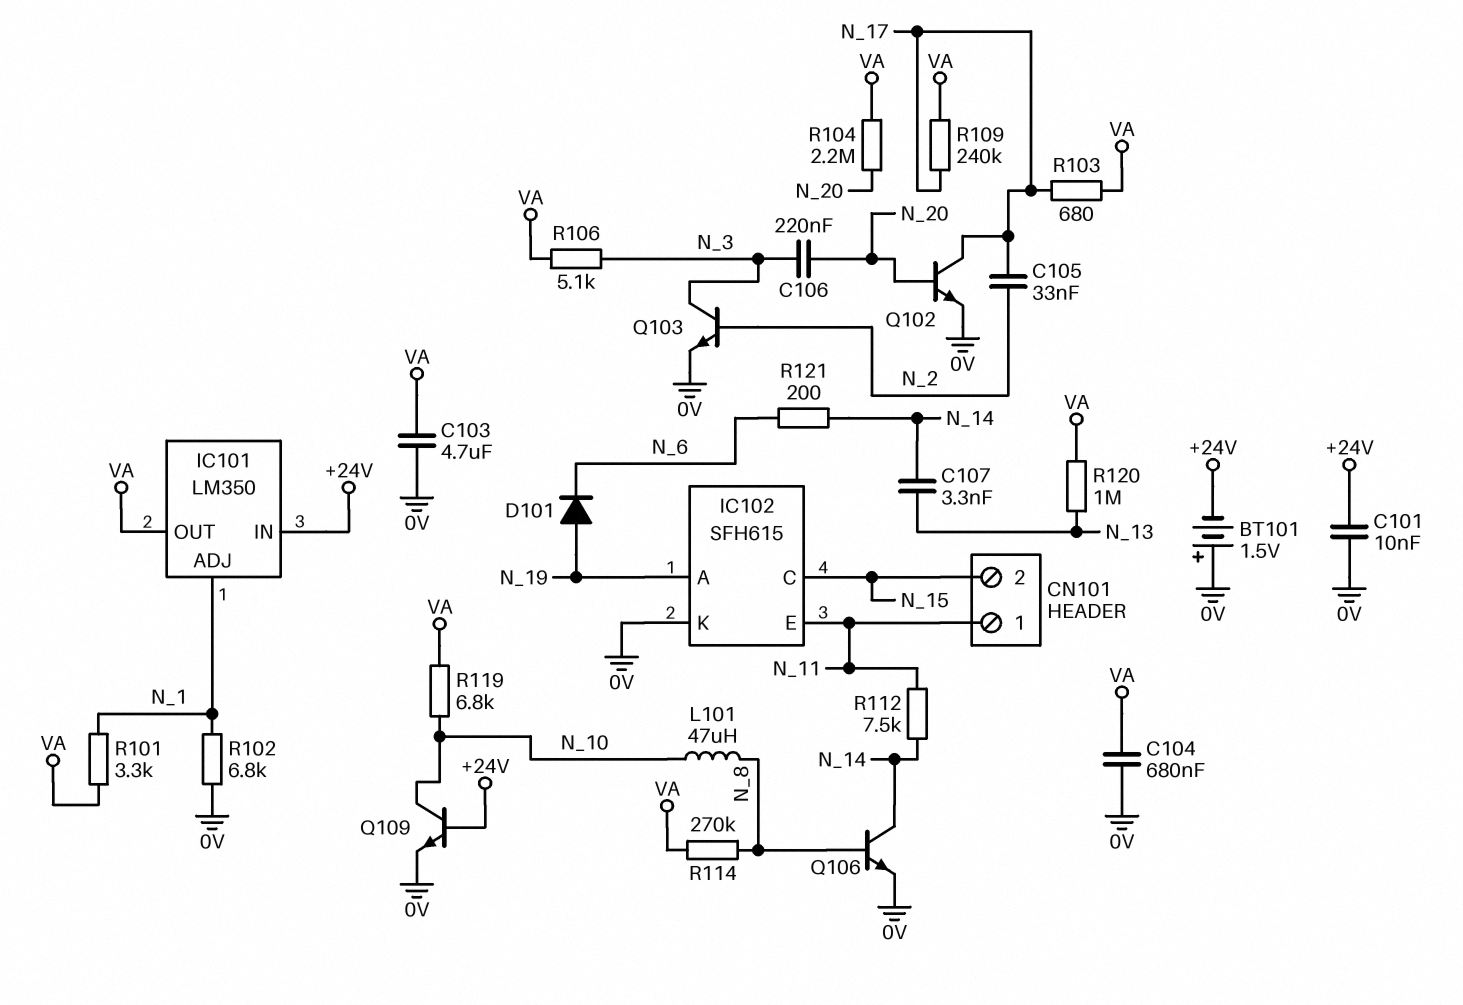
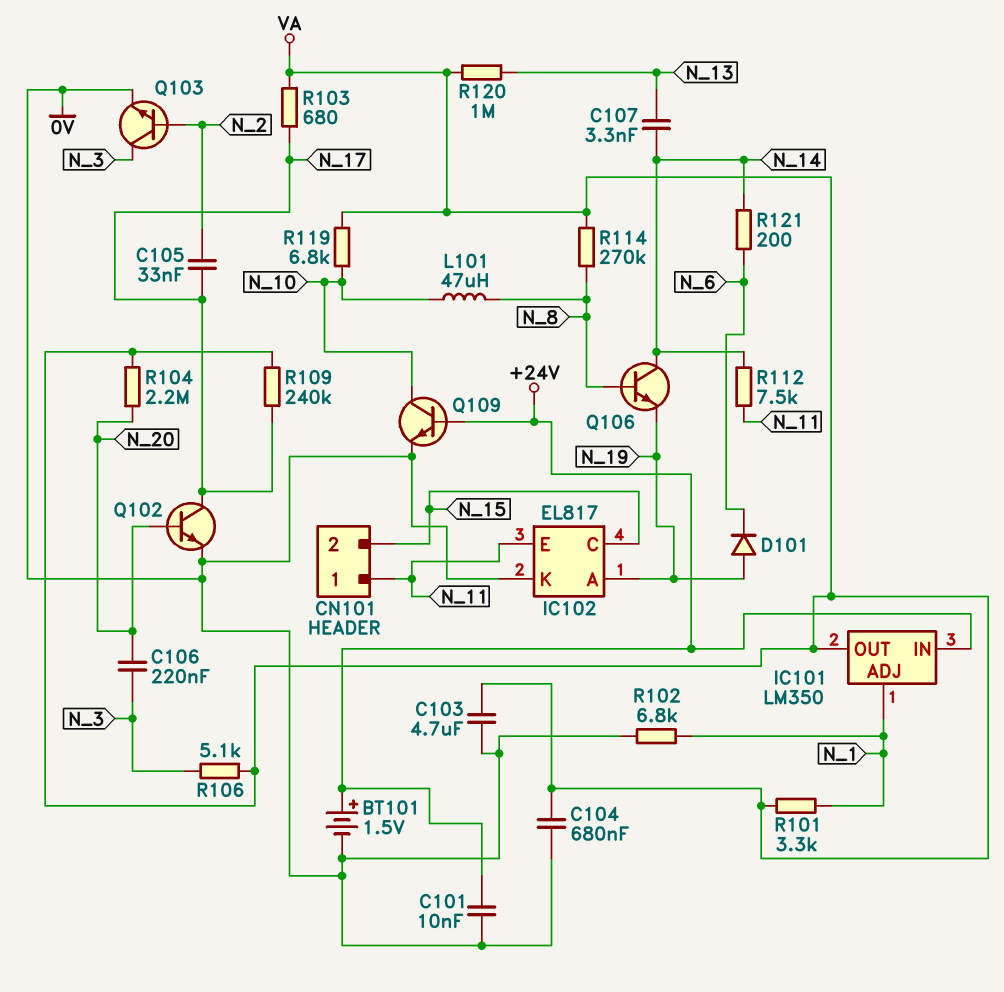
BT101: 1.5V (plus 0V, minus +24V) -> 1.5V (plus +24V, minus 0V)
IC102: SFH615 -> EL817
Q106: NPN (B N_8, C N_14, E 0V) -> NPN (B N_8, C N_14, E N_19)

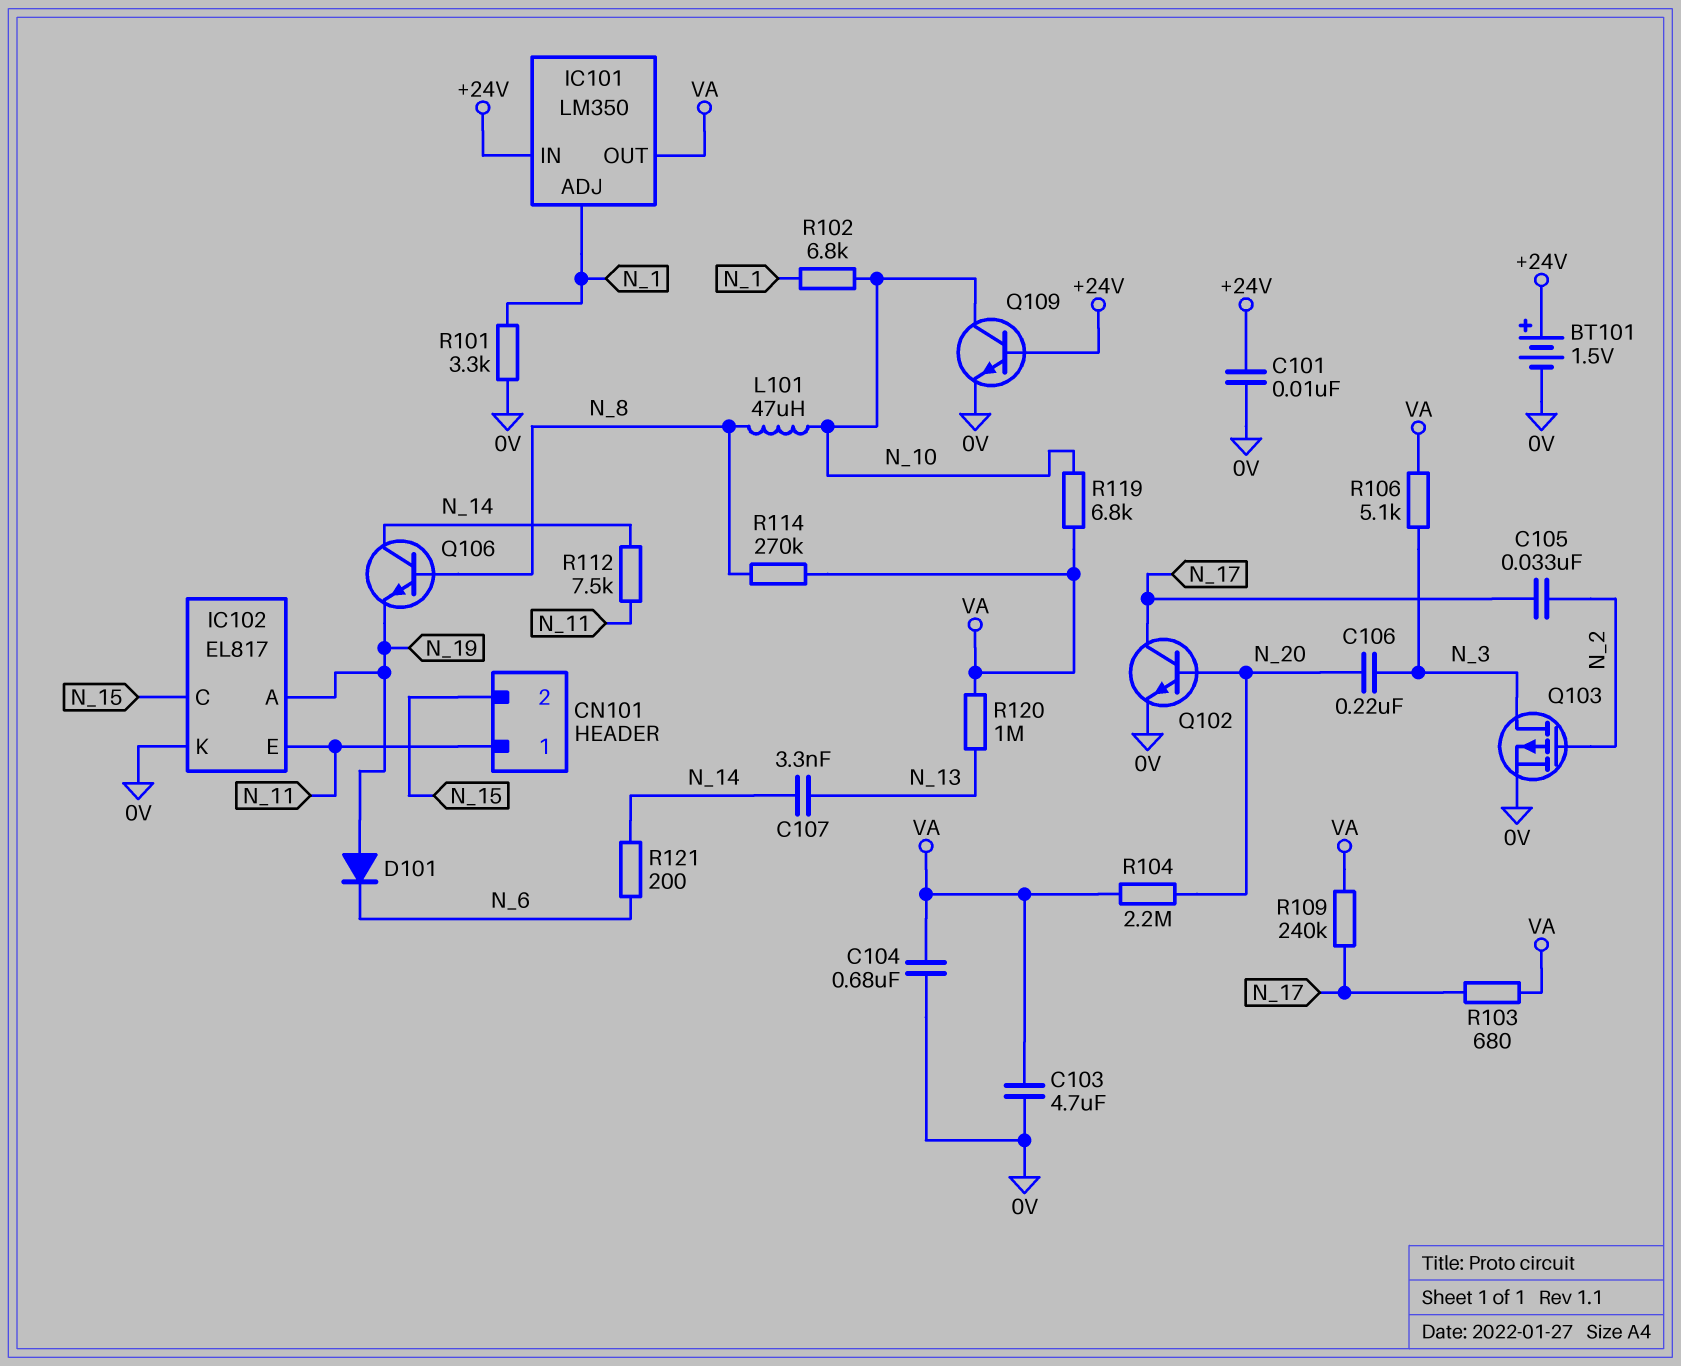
Q103: NPN (B N_2, C N_3, E 0V) -> PMOS (G N_2, D N_3, S 0V)
R101: 3.3k (N_1, VA) -> 3.3k (0V, N_1)
R102: 6.8k (0V, N_1) -> 6.8k (N_1, N_10)

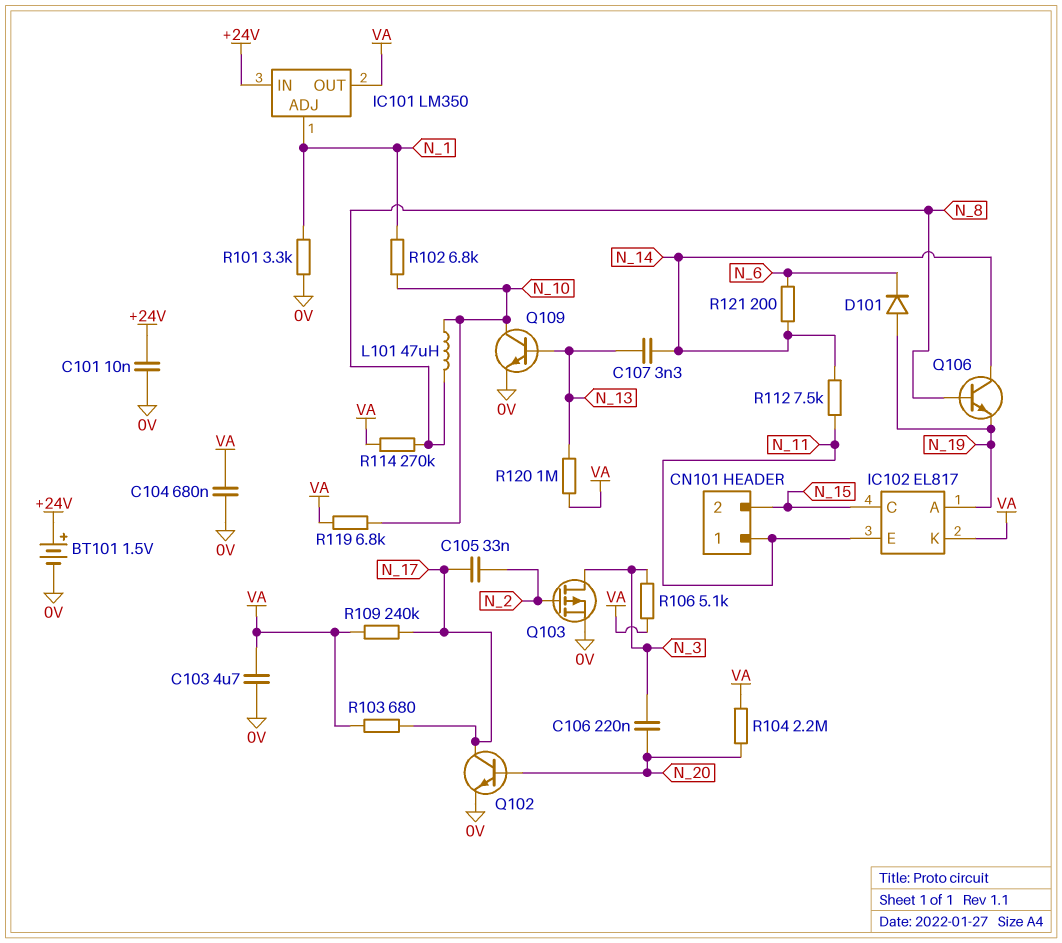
IC102 pin K: 0V -> VA
Q109: NPN (B +24V, C N_10, E 0V) -> NPN (B N_13, C N_10, E 0V)

